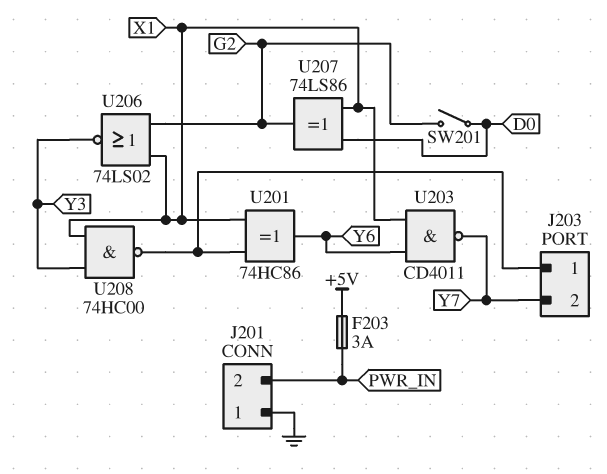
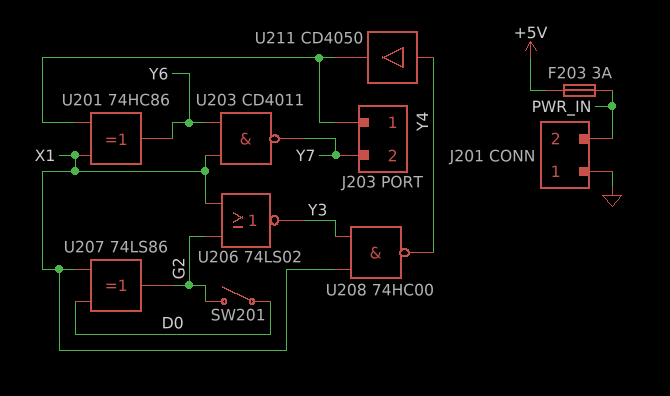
U208: NAND 74HC00 (in X1, in Y3, out J203/1) -> NAND 74HC00 (in X1, in Y3, out Y4)
U211: none -> buffer CD4050 (in Y4, out J203/1)

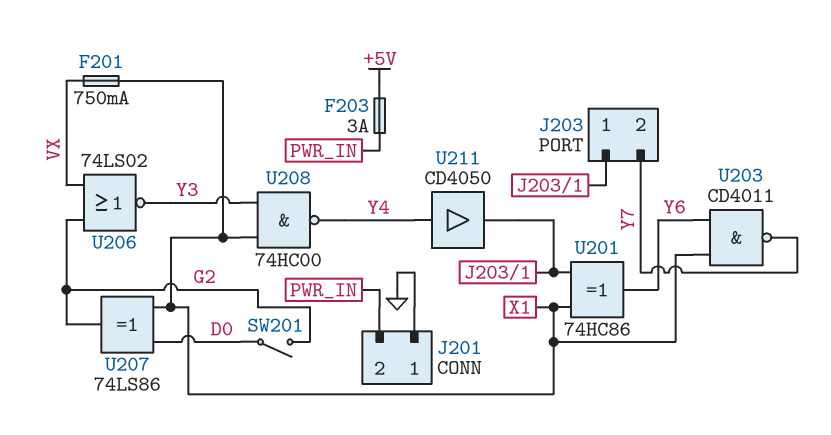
F201: none -> 750mA (VX, X1)
U206: NOR 74LS02 (in G2, in X1, out Y3) -> NOR 74LS02 (in G2, in VX, out Y3)

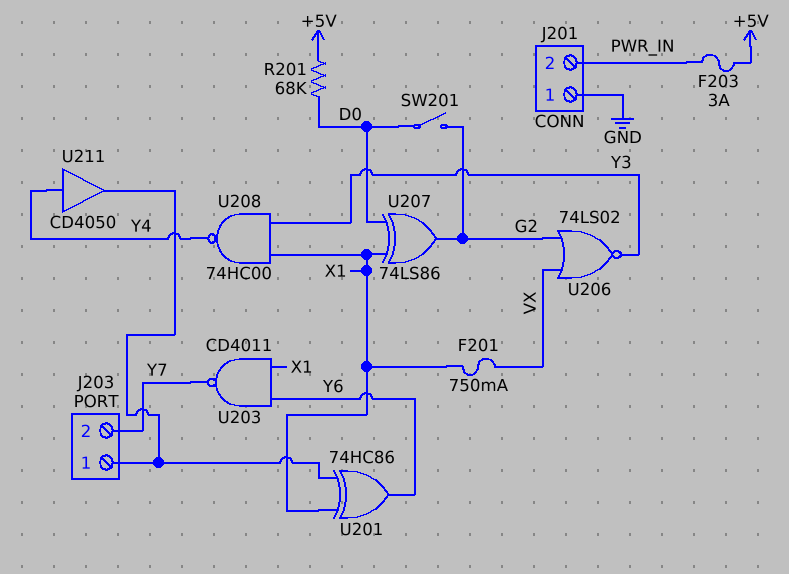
R201: none -> 68k (+5V, D0)

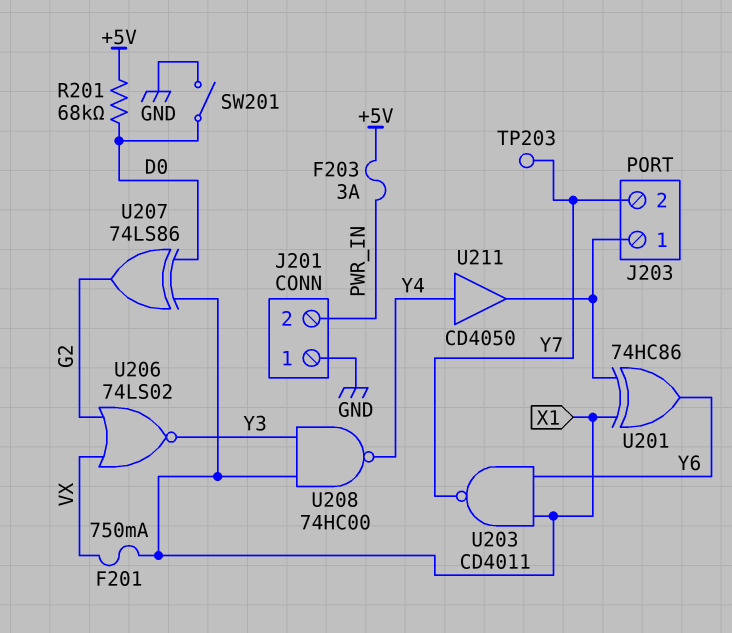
SW201: switch (D0, G2) -> switch (D0, GND)
TP203: none -> test point (Y7)

